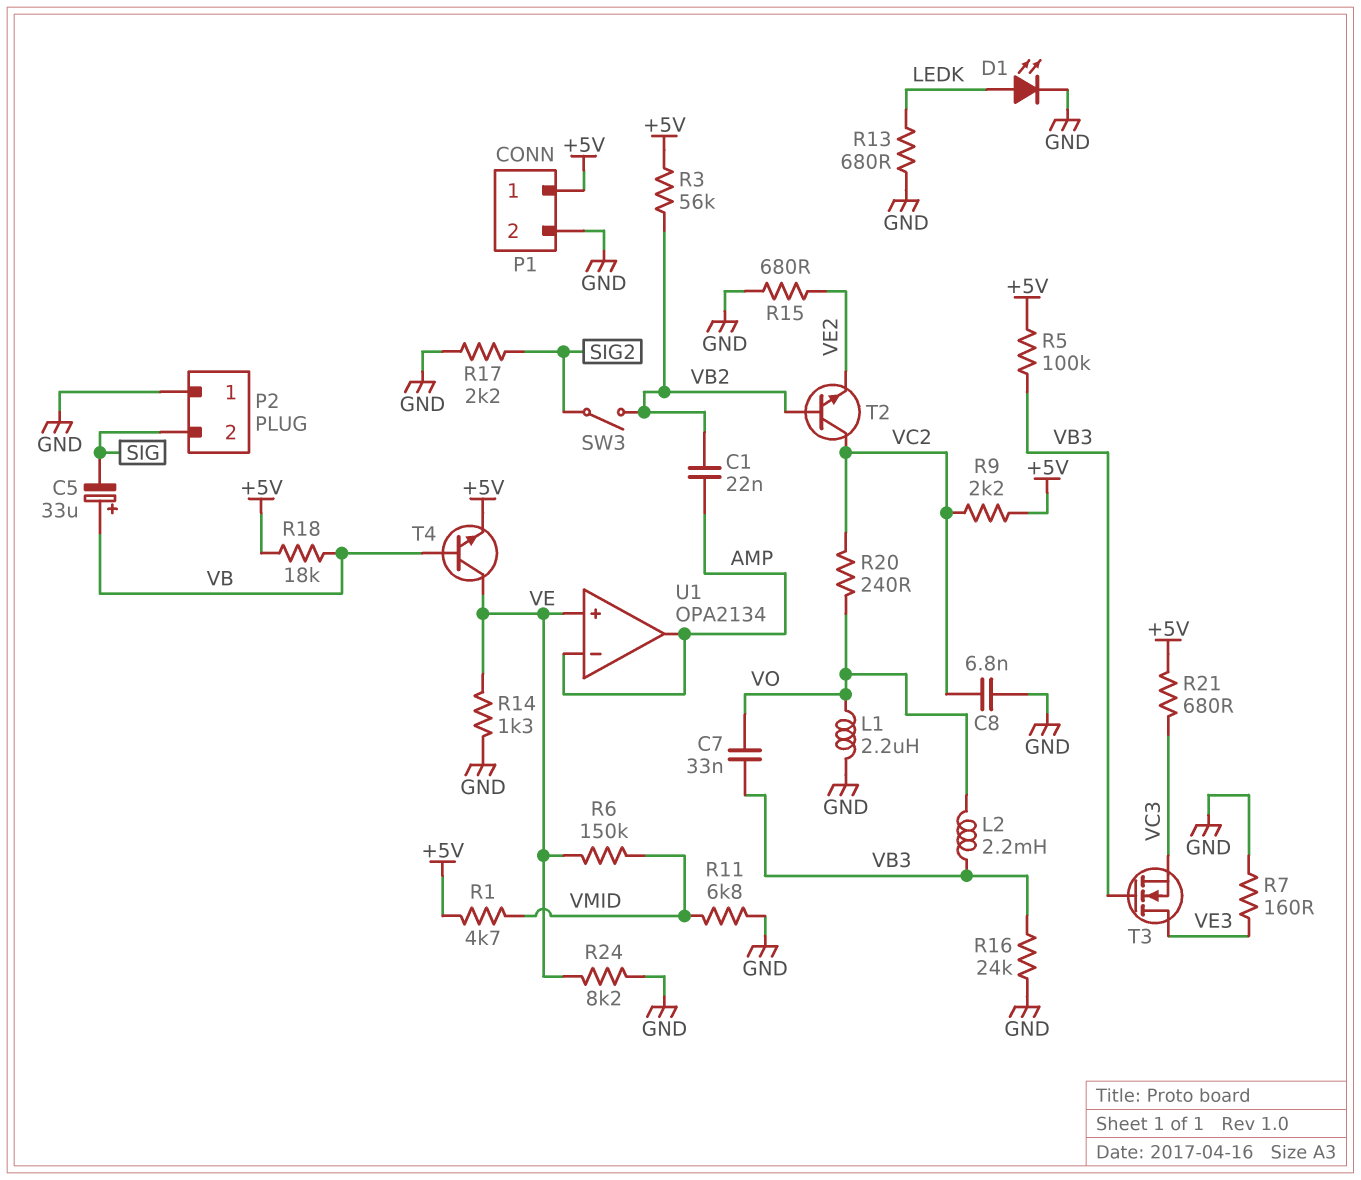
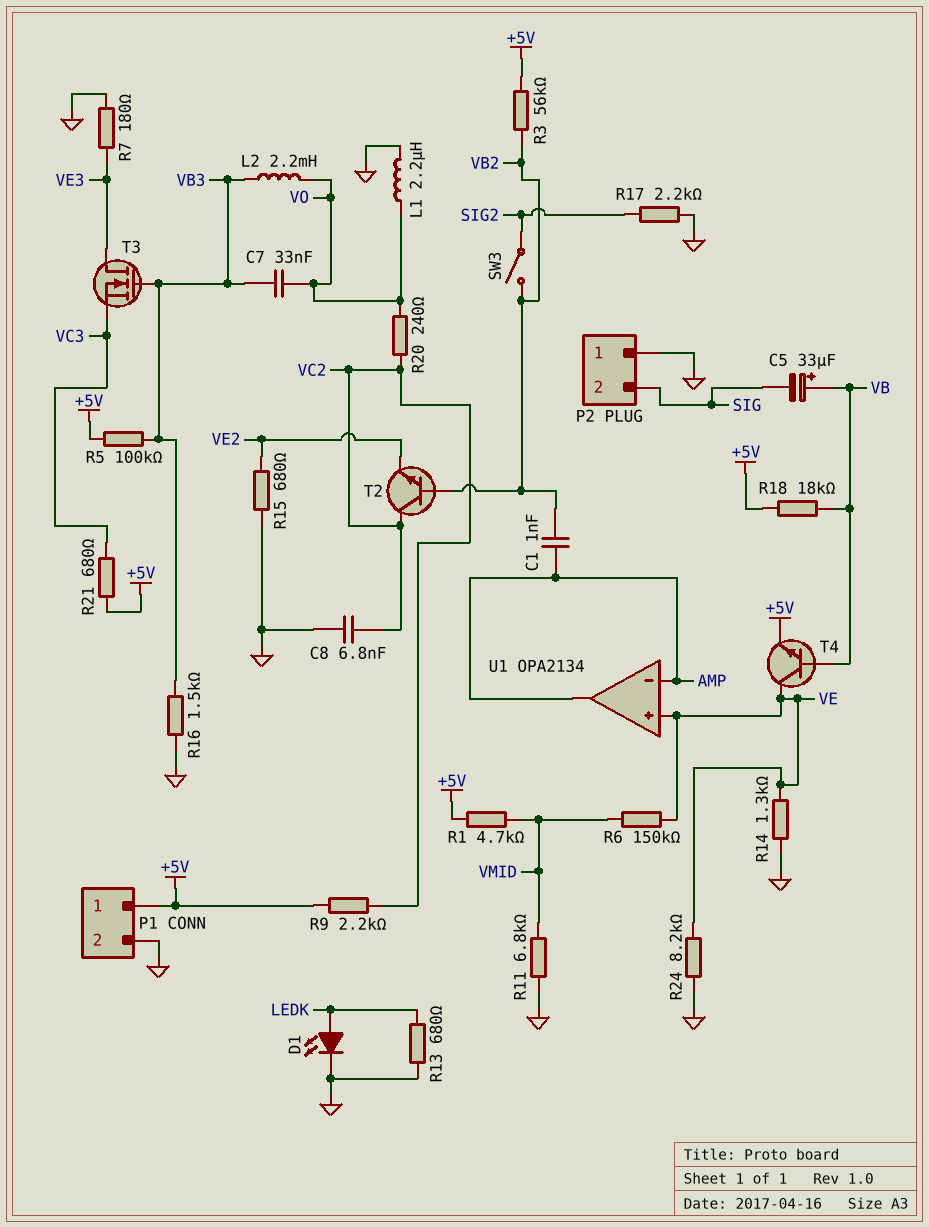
C1: 22nF (AMP, VB2) -> 1nF (AMP, VB2)
R7: 160 (GND, VE3) -> 180 (GND, VE3)
R16: 24k (GND, VB3) -> 1.5k (GND, VB3)

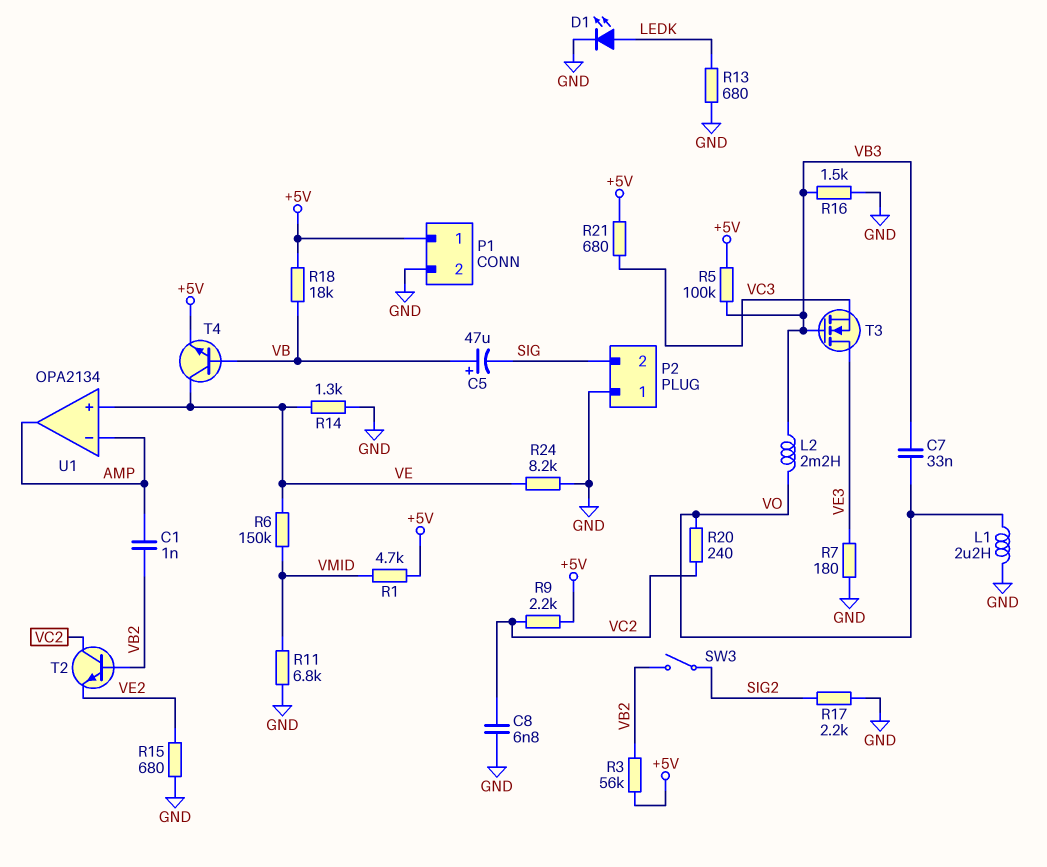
C5: 33uF (plus VB, minus SIG) -> 47uF (plus VB, minus SIG)

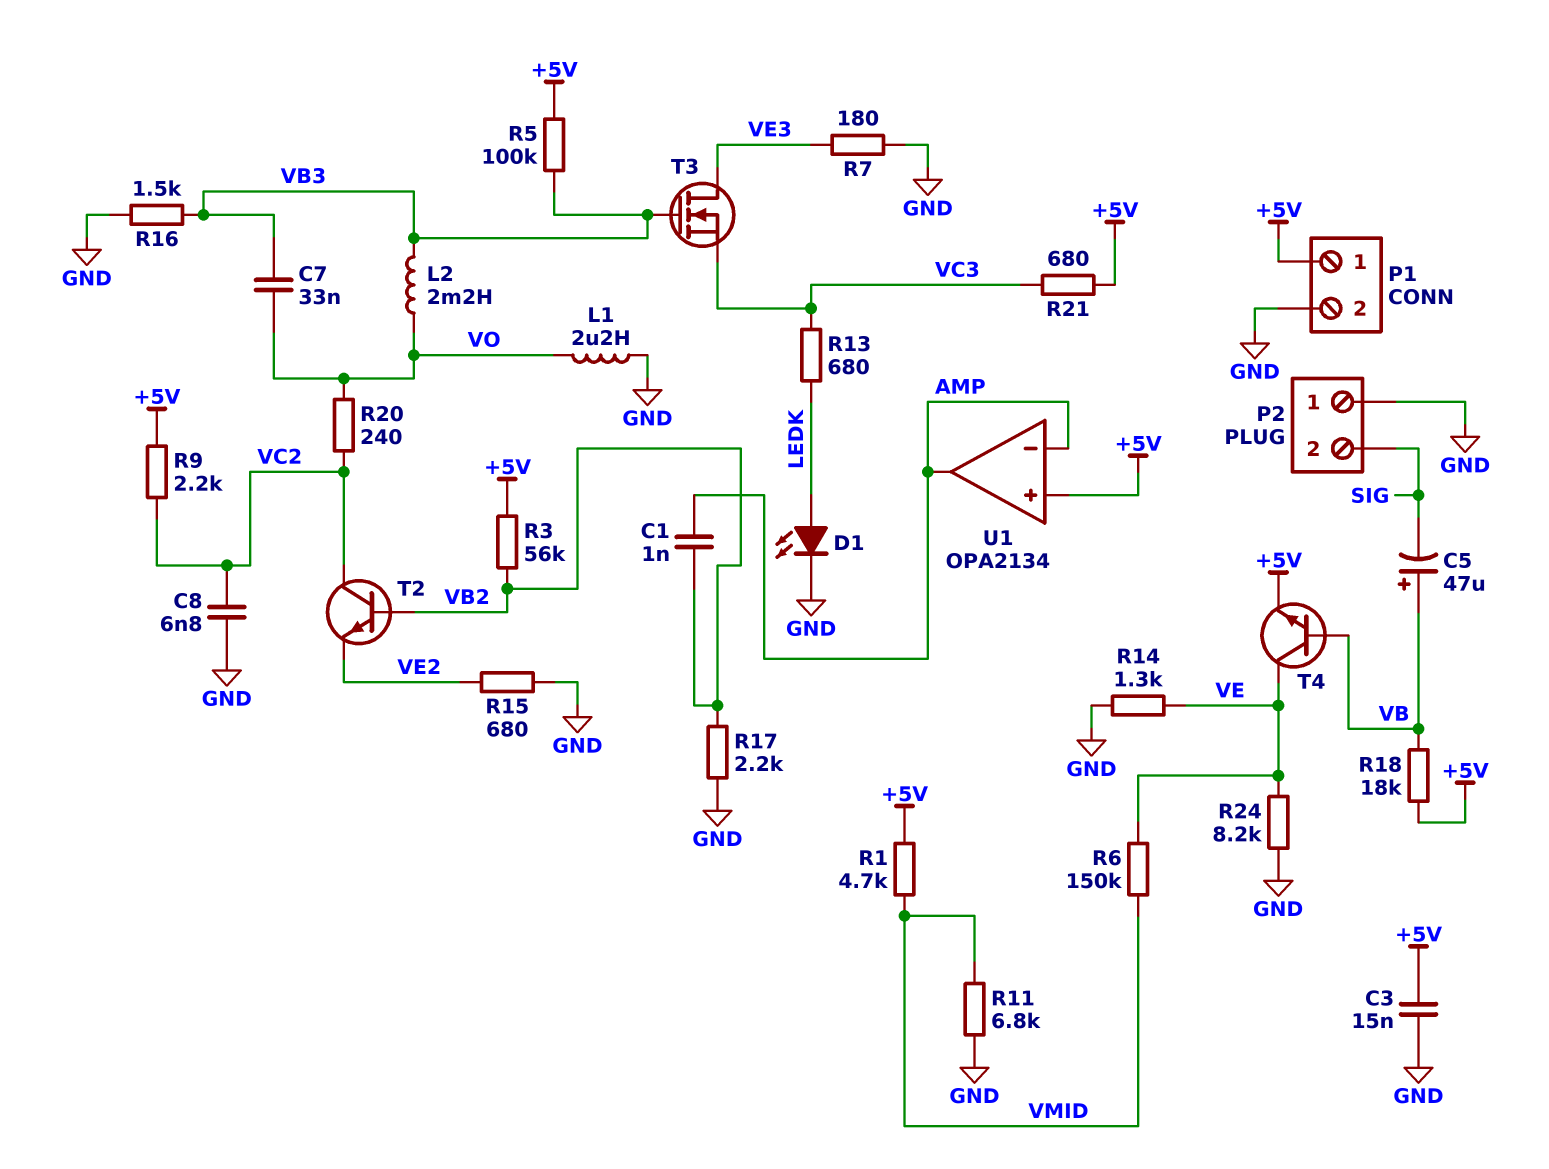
C3: none -> 15nF (+5V, GND)
R13: 680 (GND, LEDK) -> 680 (LEDK, VC3)
R17: 2.2k (GND, SIG2) -> 2.2k (GND, VB2)
SW3: switch (SIG2, VB2) -> none
U1 pin in+: VE -> +5V

